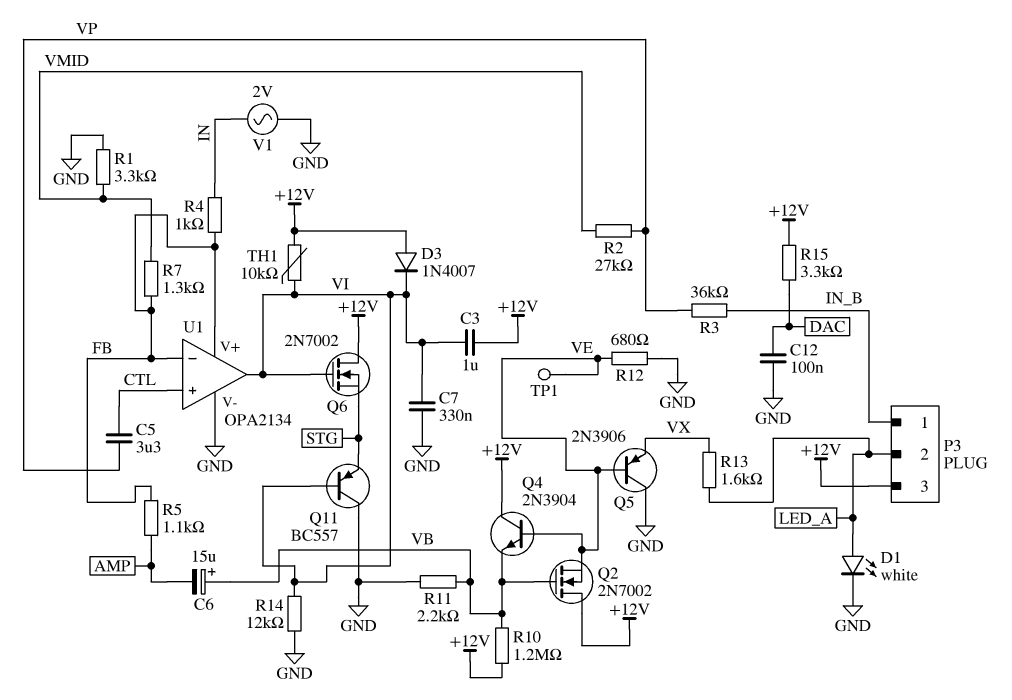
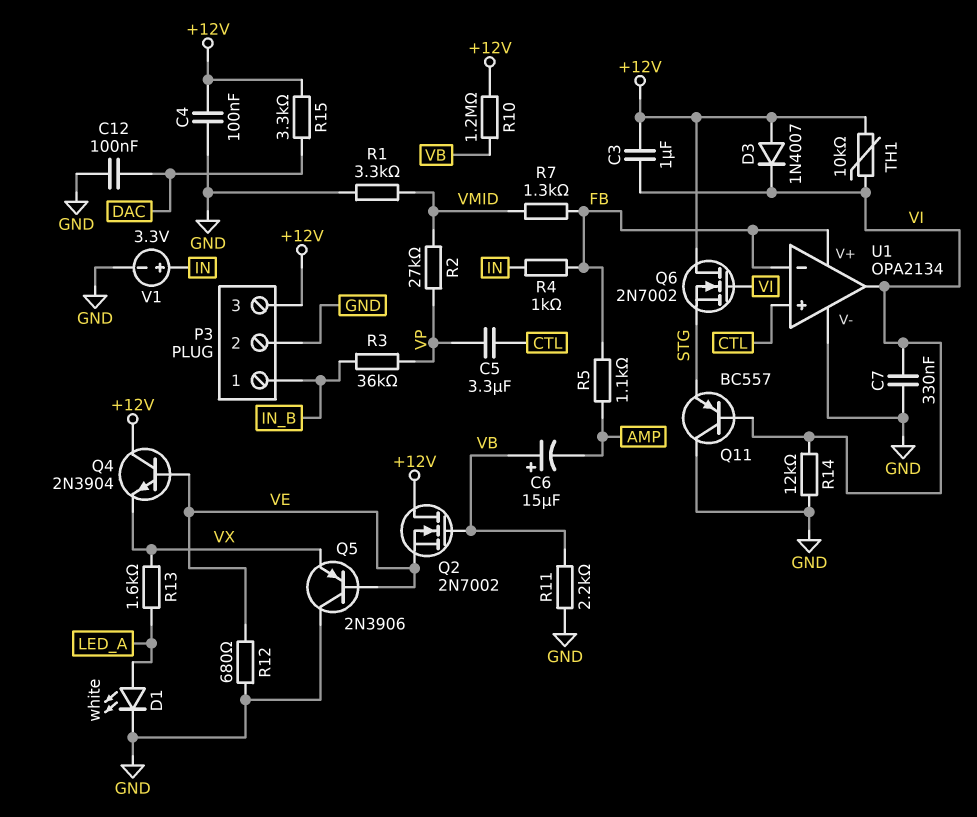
C4: none -> 100nF (+12V, GND)
P3 pin 2: LED_A -> GND
Q4: NPN 2N3904 (B VE, C +12V, E VB) -> NPN 2N3904 (B VE, C +12V, E VX)
TP1: test point (VE) -> none
V1: AC 2V (GND, IN) -> 3.3V (plus IN, minus GND)

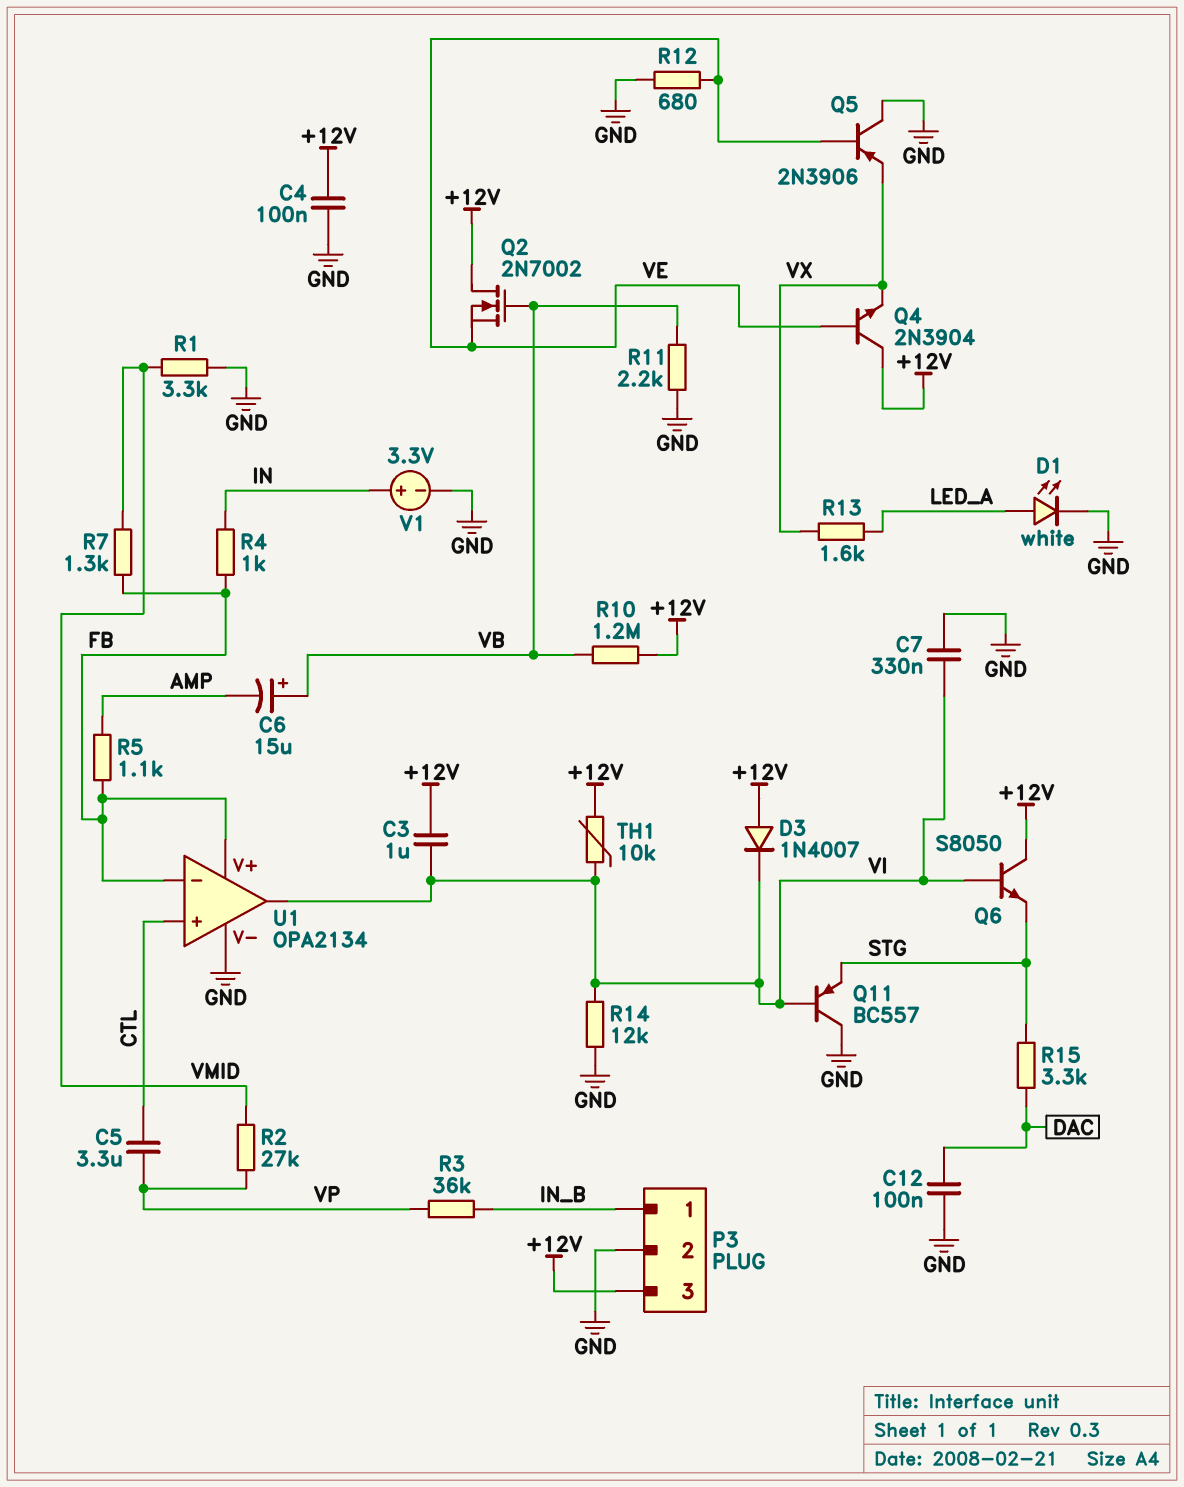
Q6: NMOS 2N7002 (G VI, D +12V, S STG) -> NPN S8050 (B VI, C +12V, E STG)
R15: 3.3k (+12V, DAC) -> 3.3k (DAC, STG)

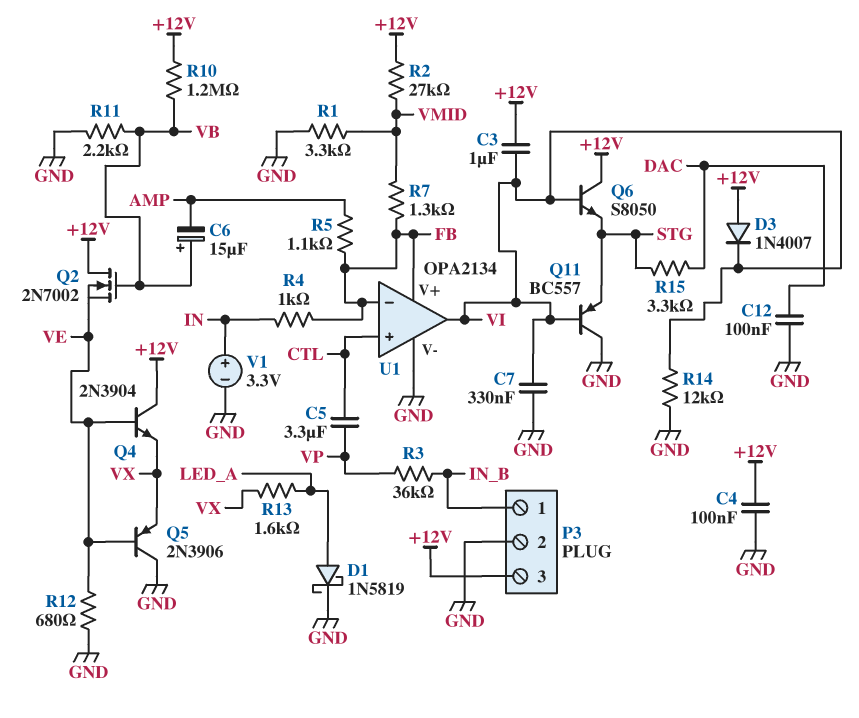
D1: LED white (A LED_A, K GND) -> schottky 1N5819 (A LED_A, K GND)
R2: 27k (VMID, VP) -> 27k (+12V, VMID)
TH1: 10k (+12V, VI) -> none

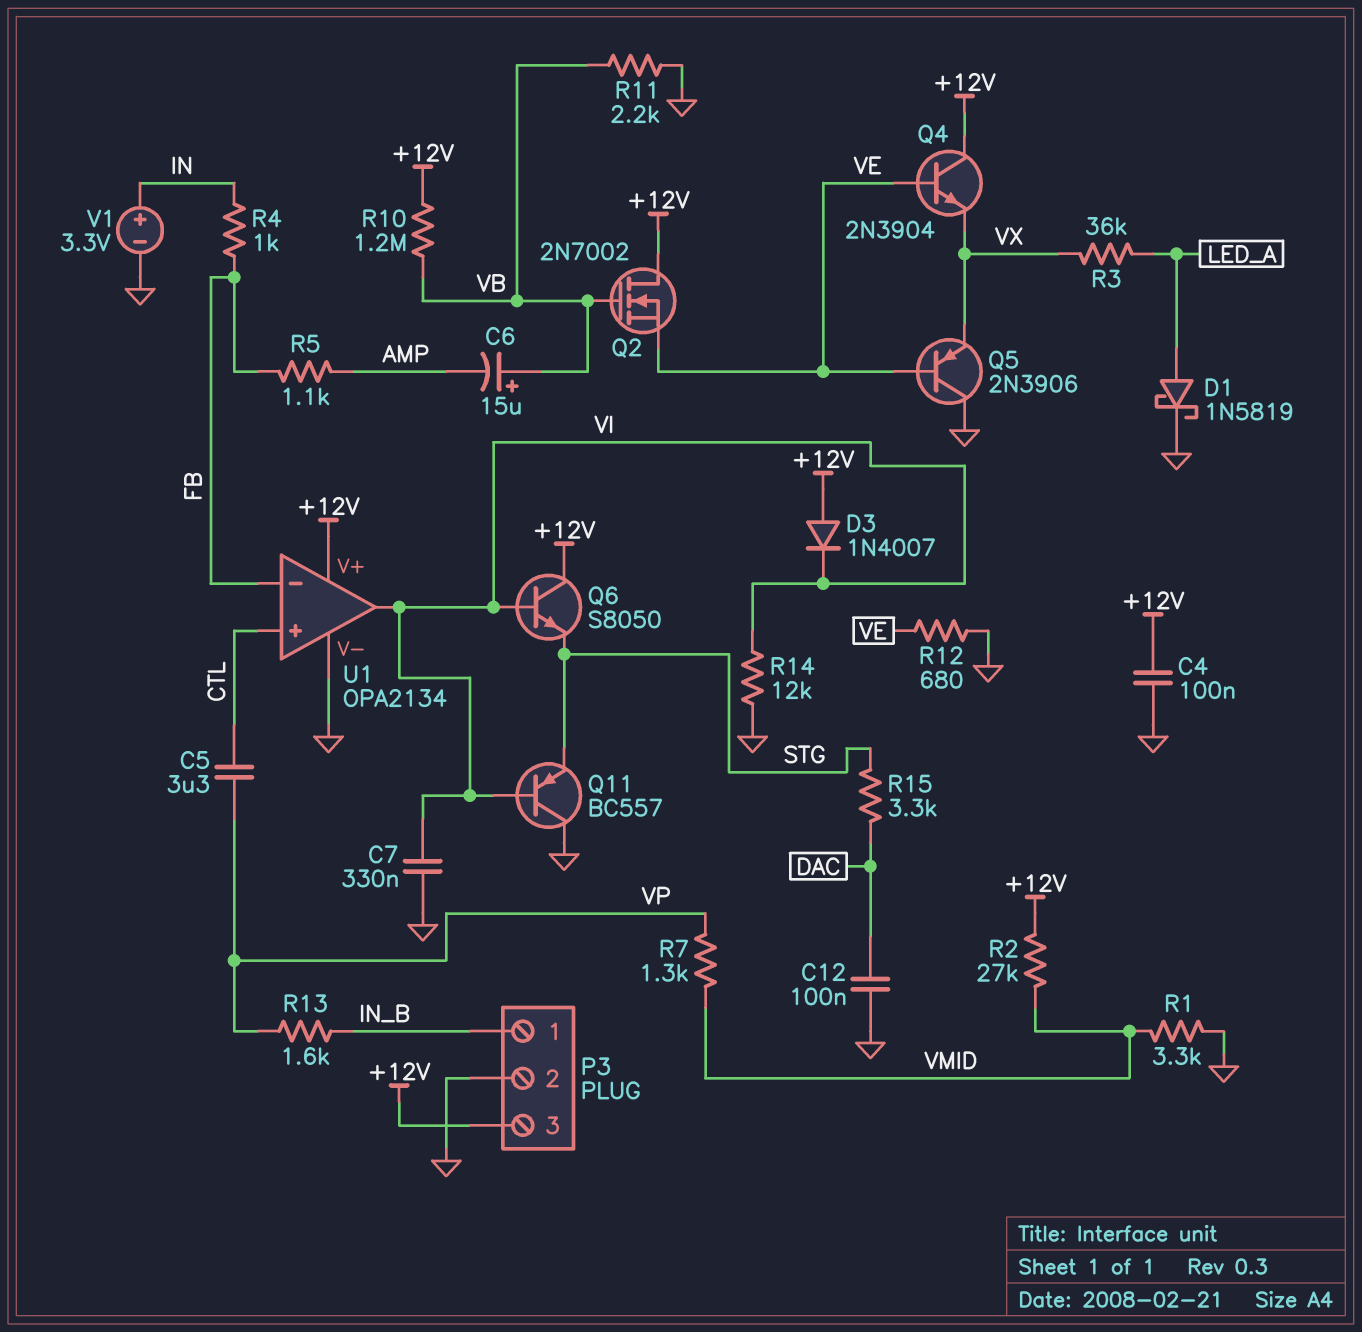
C3: 1uF (+12V, VI) -> none
R3: 36k (IN_B, VP) -> 36k (LED_A, VX)
R7: 1.3k (FB, VMID) -> 1.3k (VMID, VP)
R13: 1.6k (LED_A, VX) -> 1.6k (IN_B, VP)
U1 pin V+: FB -> +12V

